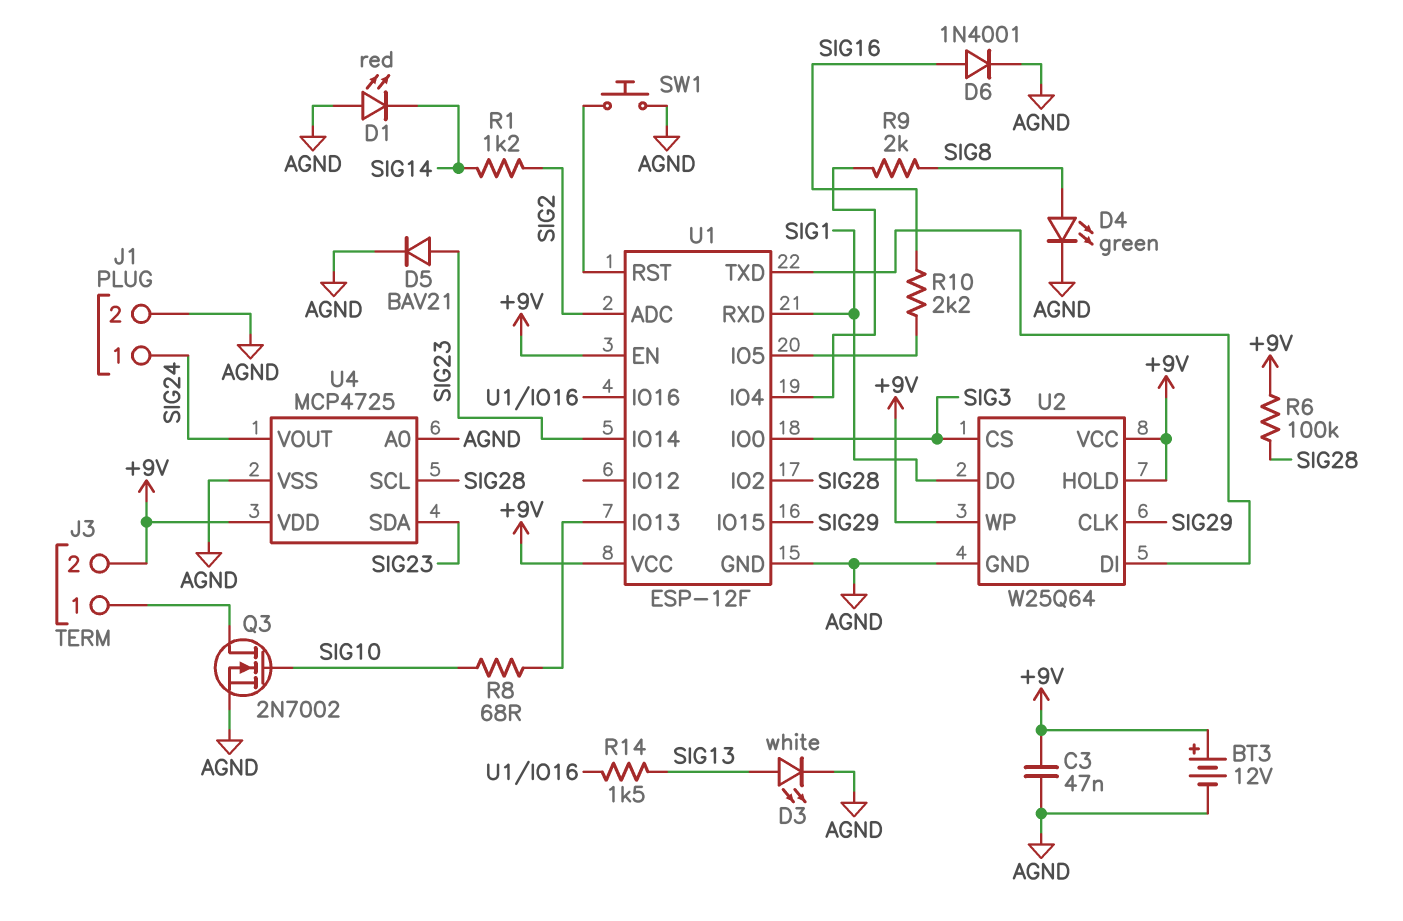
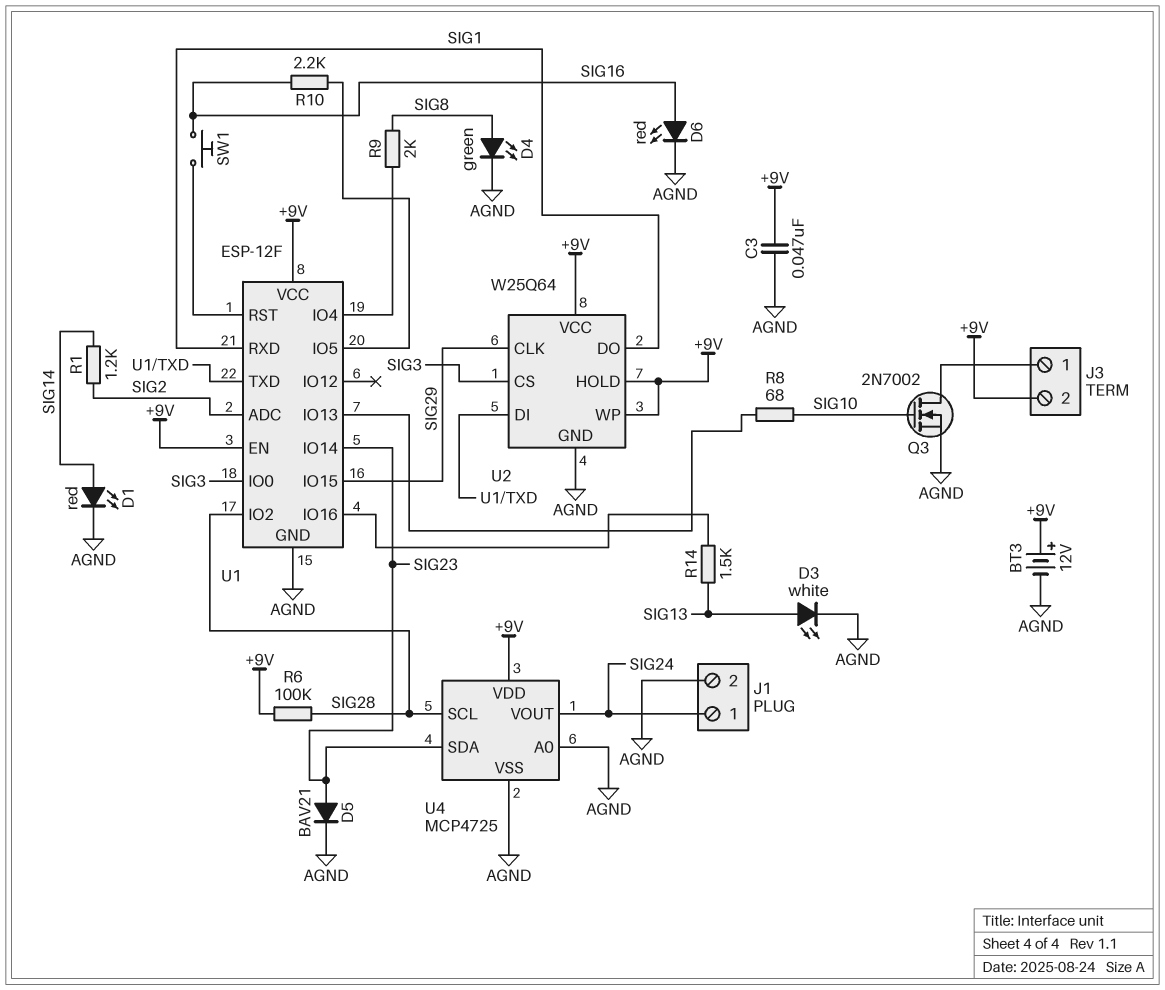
D1: LED red (A AGND, K SIG14) -> LED red (A SIG14, K AGND)
D6: diode 1N4001 (A SIG16, K AGND) -> LED red (A SIG16, K AGND)
SW1: button (AGND, U1/RST) -> button (SIG16, U1/RST)

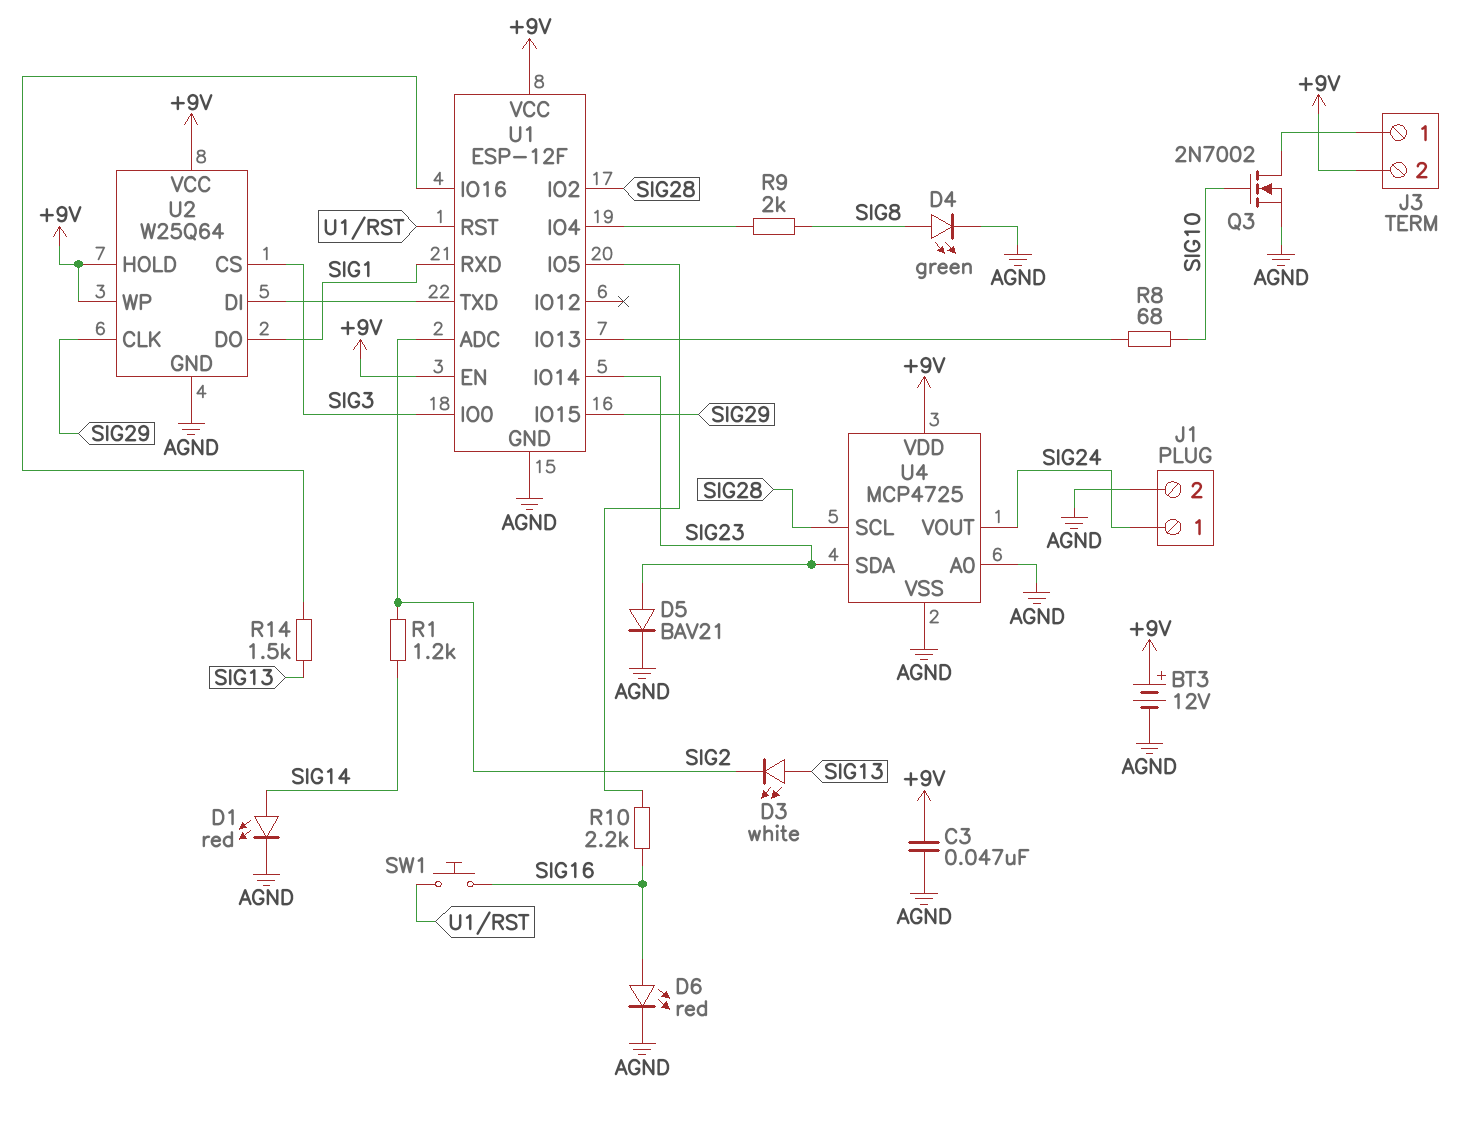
D3: LED white (A SIG13, K AGND) -> LED white (A SIG13, K SIG2)
R6: 100k (+9V, SIG28) -> none

